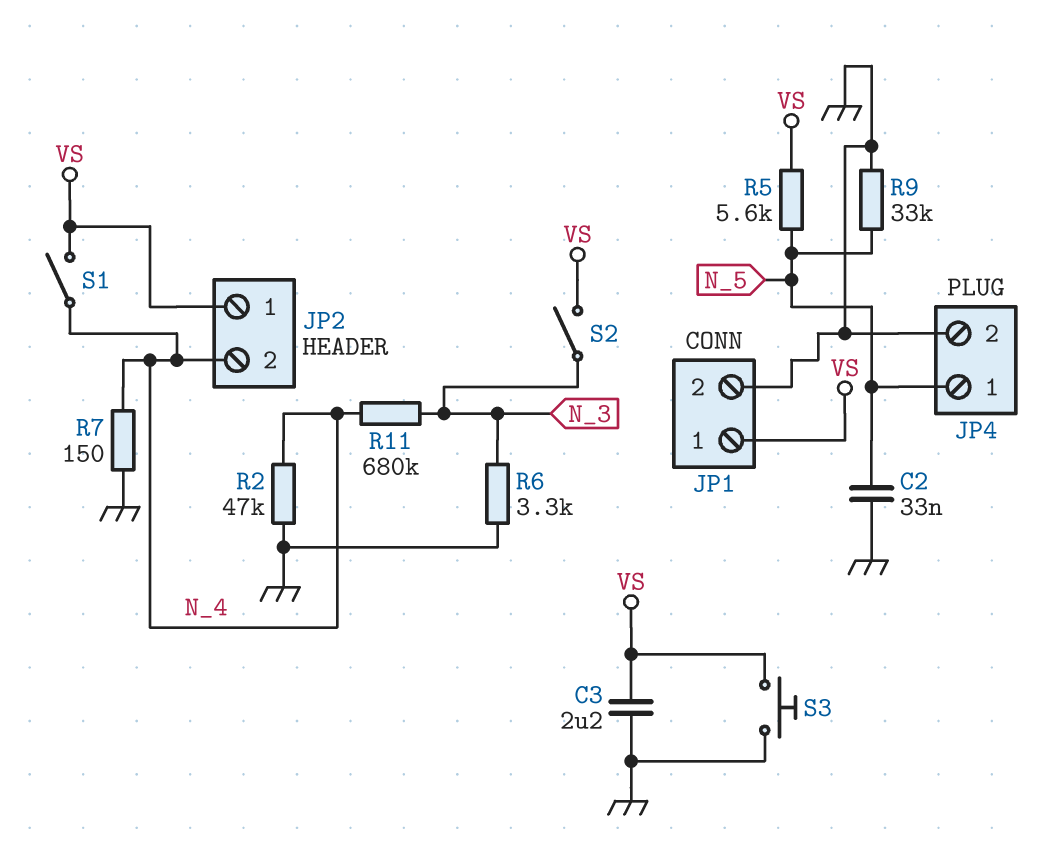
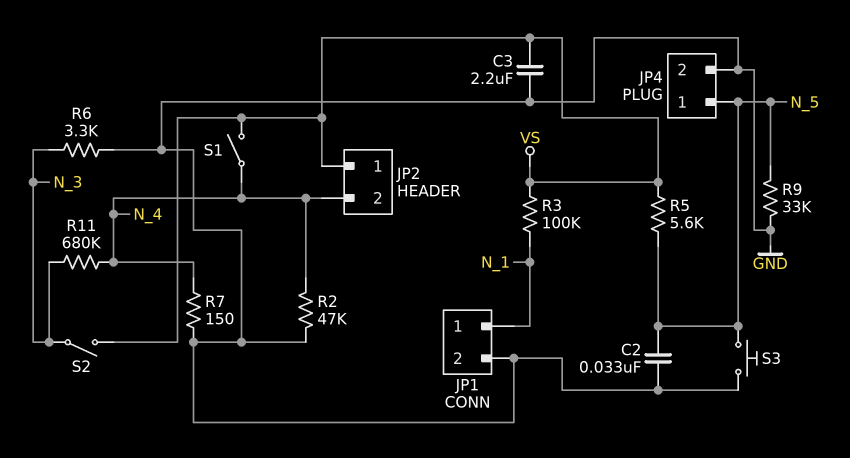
JP1 pin 1: VS -> N_1
R3: none -> 100k (N_1, VS)
S3: button (GND, VS) -> button (GND, N_5)

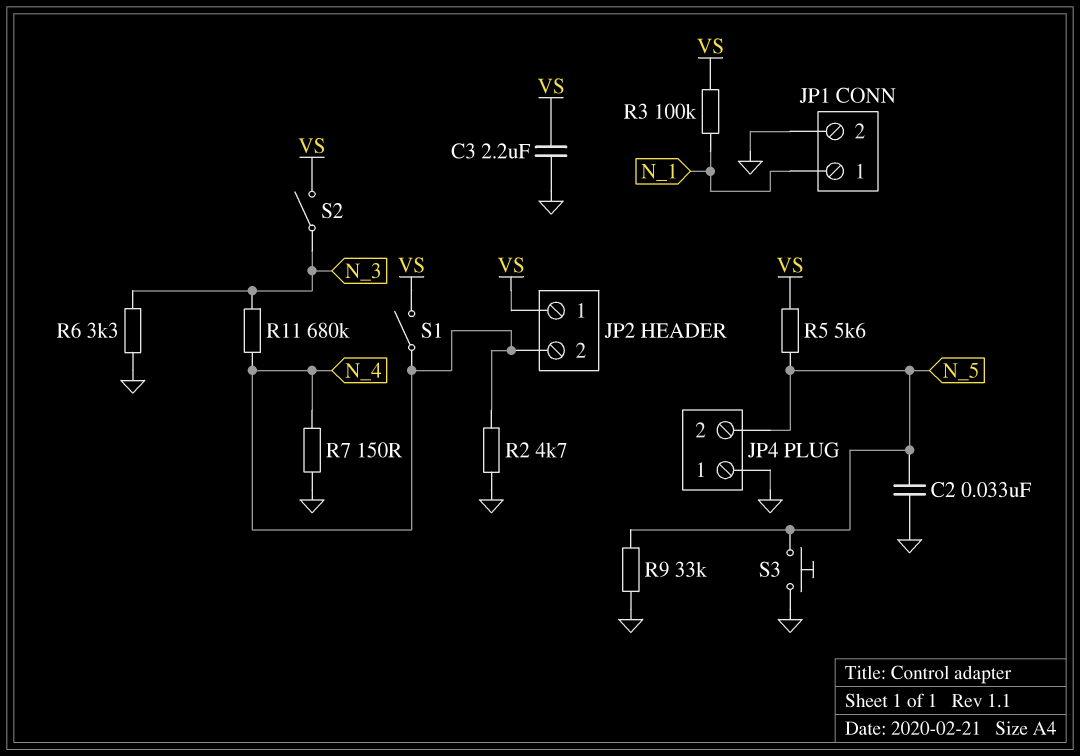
JP4 pin 1: N_5 -> GND
JP4 pin 2: GND -> N_5
R2: 47k (GND, N_4) -> 4.7k (GND, N_4)

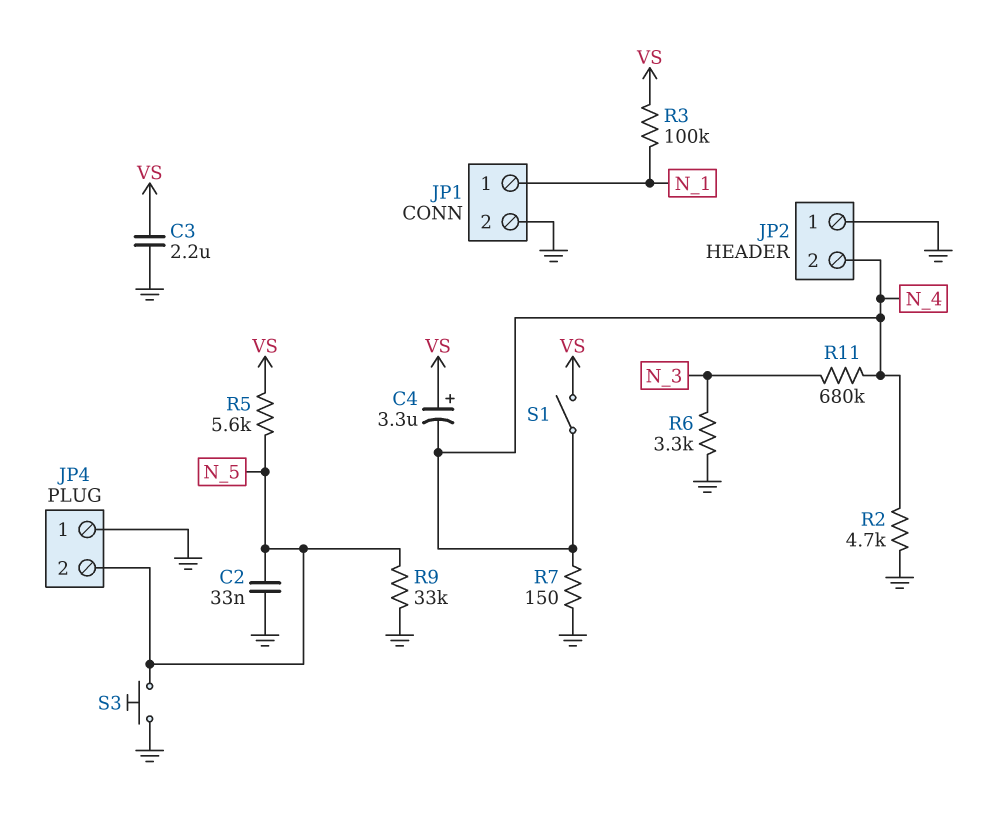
C4: none -> 3.3uF (plus VS, minus N_4)
JP2 pin 1: VS -> GND
S2: switch (N_3, VS) -> none

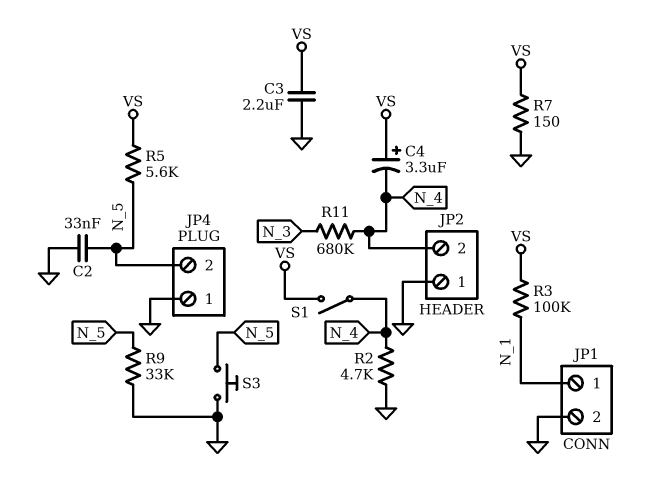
R6: 3.3k (GND, N_3) -> none
R7: 150 (GND, N_4) -> 150 (GND, VS)

